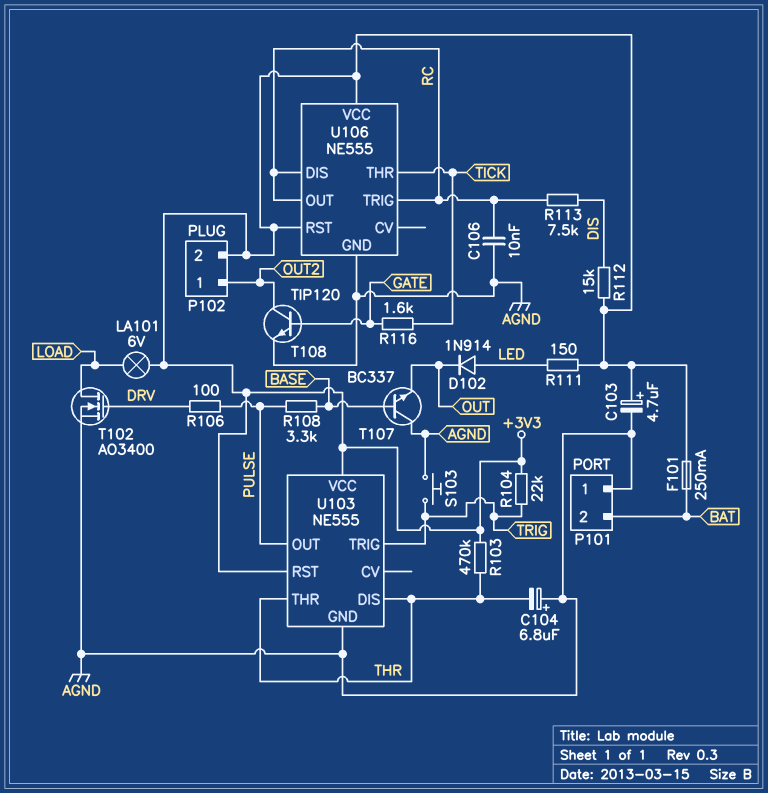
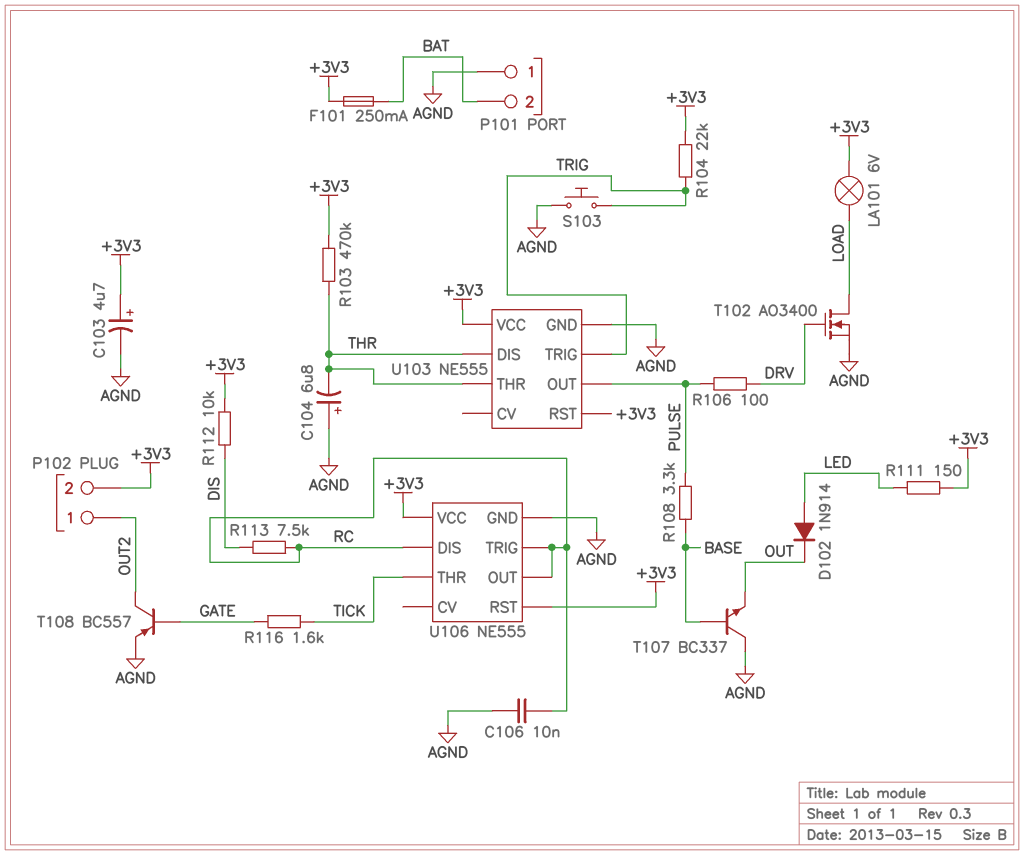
R112: 15k (+3V3, DIS) -> 10k (+3V3, DIS)
T108: NPN TIP120 (B GATE, C OUT2, E AGND) -> PNP BC557 (B GATE, C OUT2, E AGND)

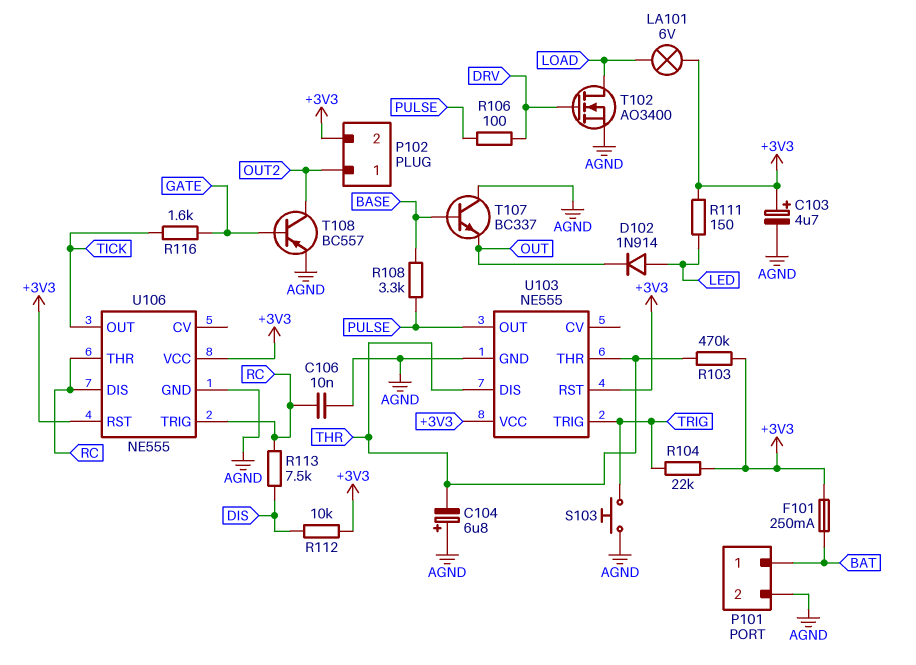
P101 pin 1: AGND -> BAT
P101 pin 2: BAT -> AGND
U106 pin OUT: RC -> TICK
U106 pin THR: TICK -> RC

